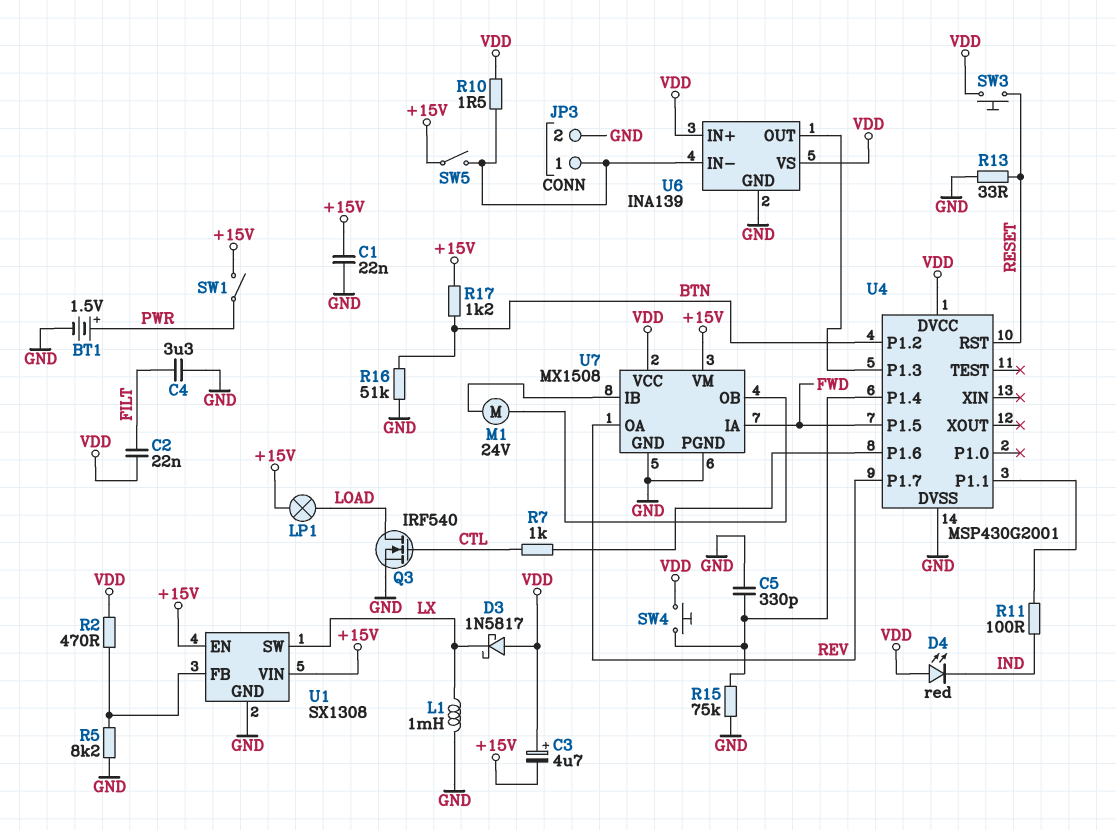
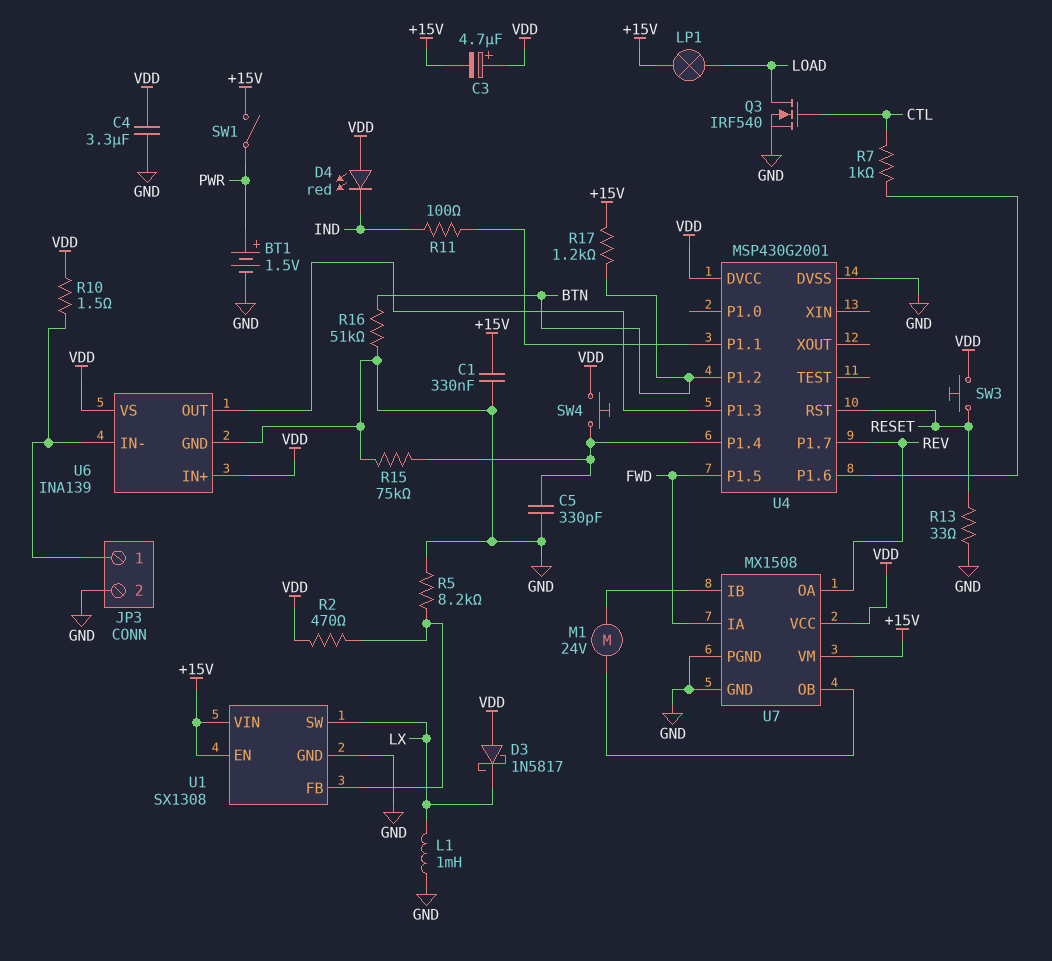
C1: 22nF (+15V, GND) -> 330nF (+15V, GND)
C2: 22nF (FILT, VDD) -> none
C4: 3.3uF (FILT, GND) -> 3.3uF (GND, VDD)
SW5: switch (+15V, JP3/1) -> none

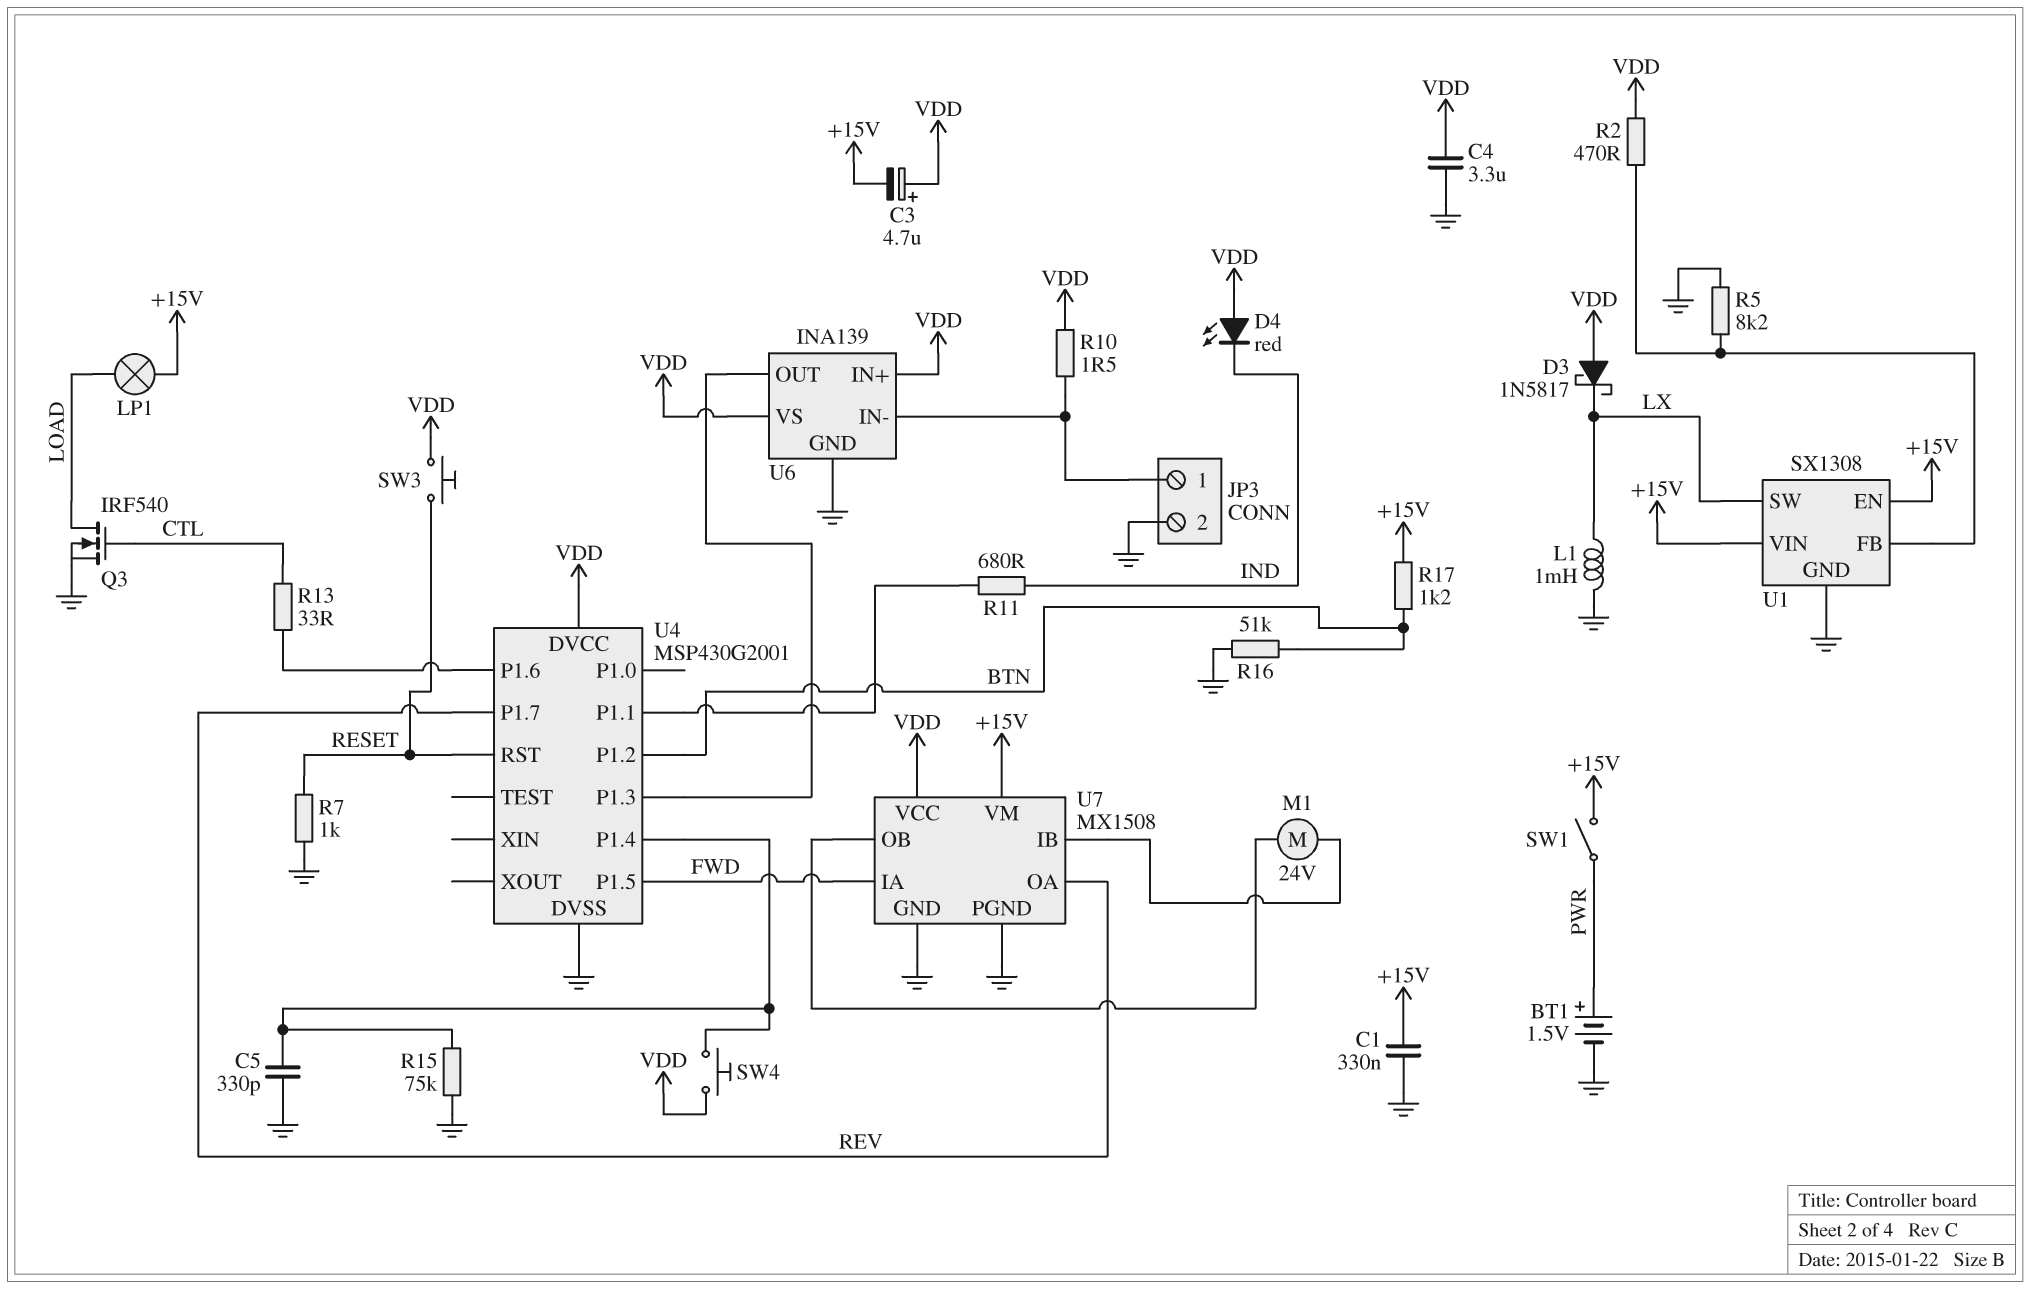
R7: 1k (CTL, U4/P1.6) -> 1k (GND, RESET)
R11: 100 (IND, U4/P1.1) -> 680 (IND, U4/P1.1)
R13: 33 (GND, RESET) -> 33 (CTL, U4/P1.6)

